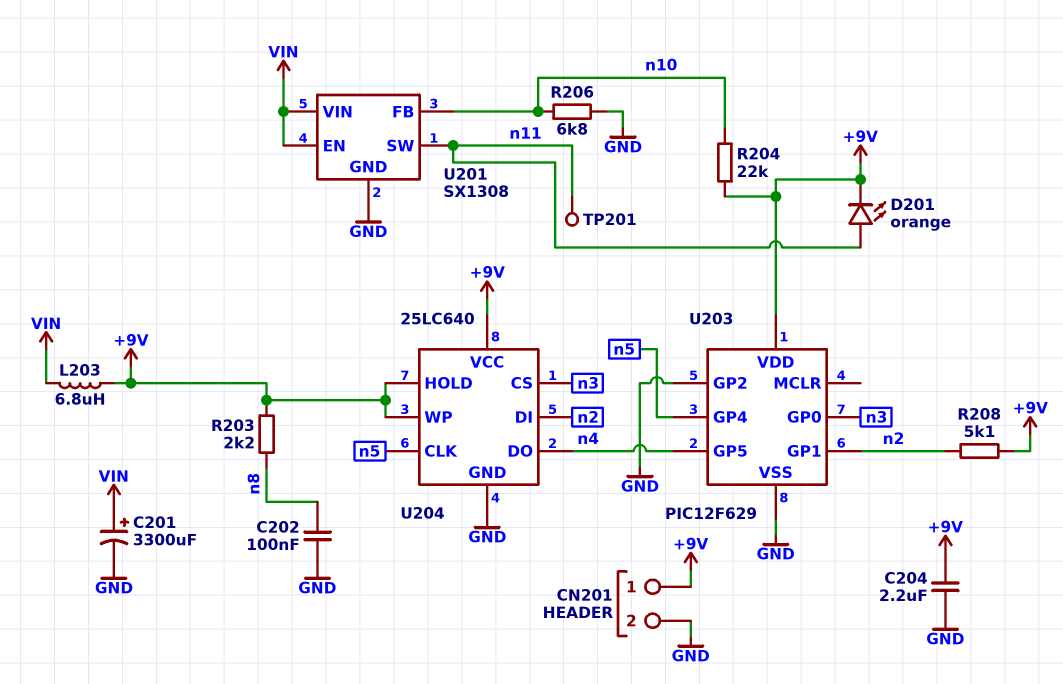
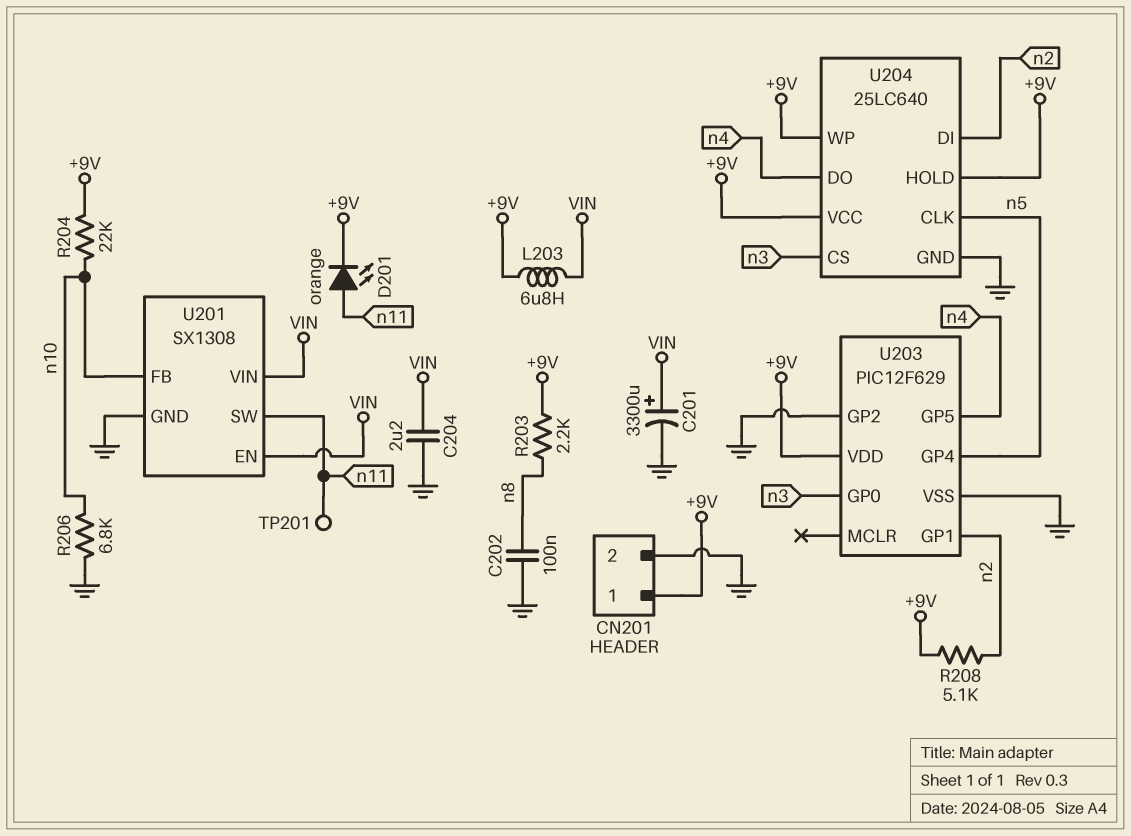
C204: 2.2uF (+9V, GND) -> 2.2uF (GND, VIN)

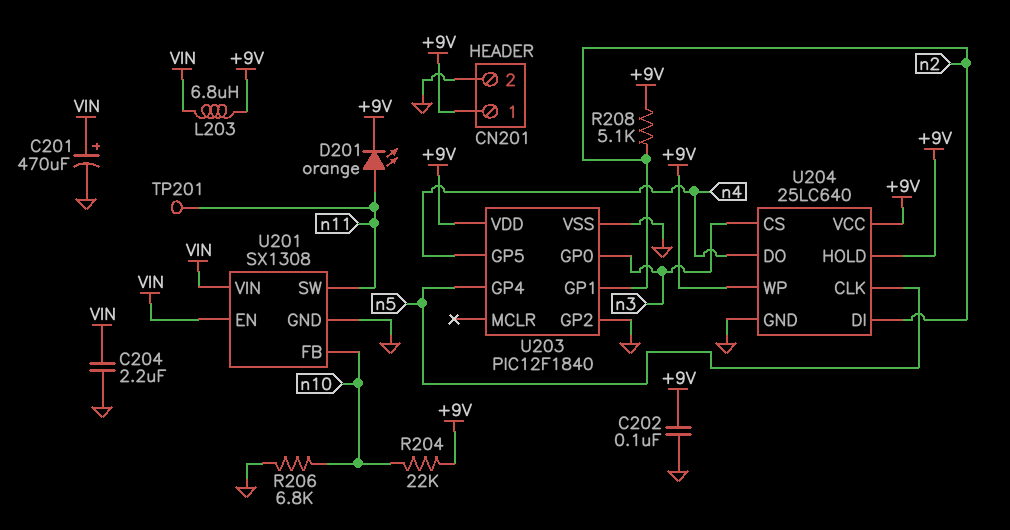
C201: 3300uF (plus VIN, minus GND) -> 470uF (plus VIN, minus GND)
C202: 100nF (GND, n8) -> 100nF (+9V, GND)
R203: 2.2k (+9V, n8) -> none
U203: PIC12F629 -> PIC12F1840

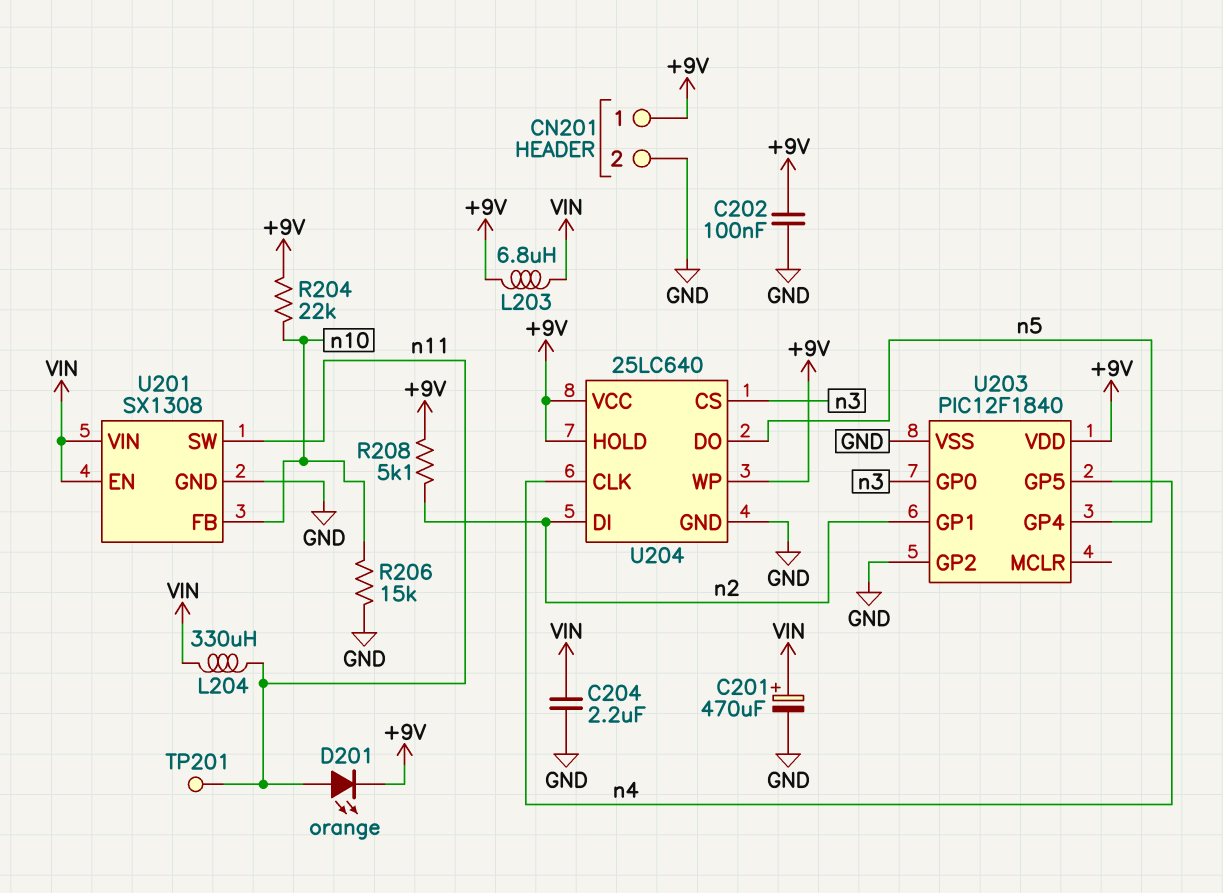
L204: none -> 330uH (VIN, n11)
R206: 6.8k (GND, n10) -> 15k (GND, n10)
U204 pin CLK: n5 -> n4
U204 pin DO: n4 -> n5

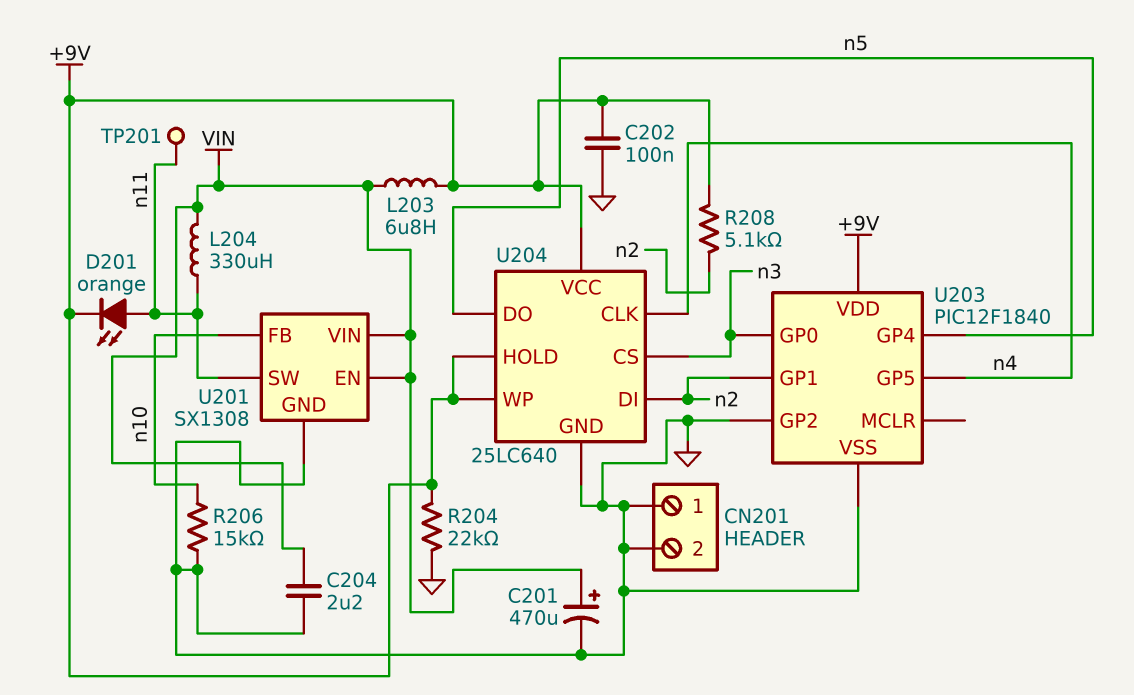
CN201 pin 1: +9V -> GND
R204: 22k (+9V, n10) -> 22k (+9V, GND)

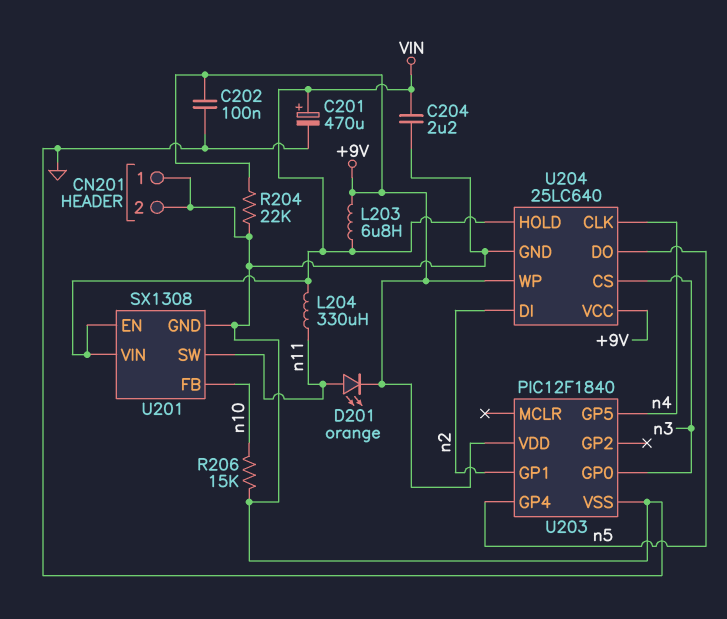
R208: 5.1k (+9V, n2) -> none
TP201: test point (n11) -> none
U203 pin GP2: GND -> none
U204 pin HOLD: +9V -> VIN

